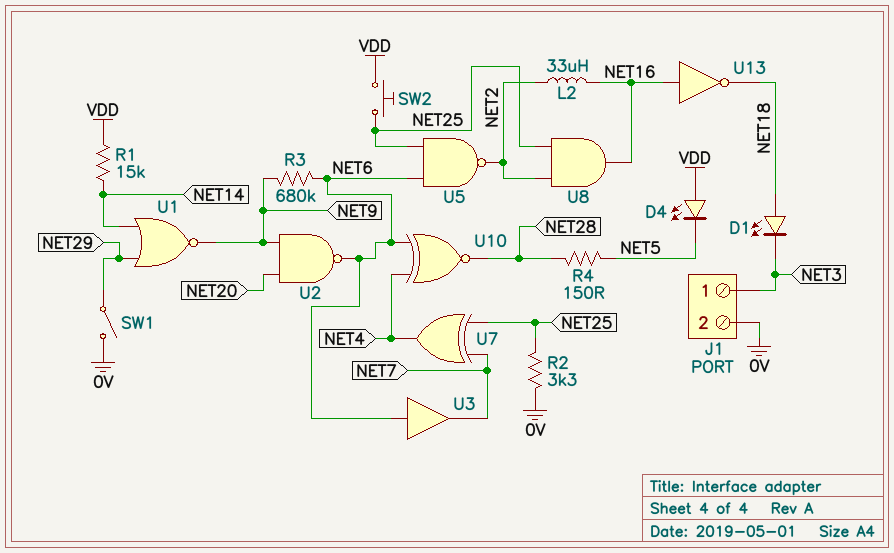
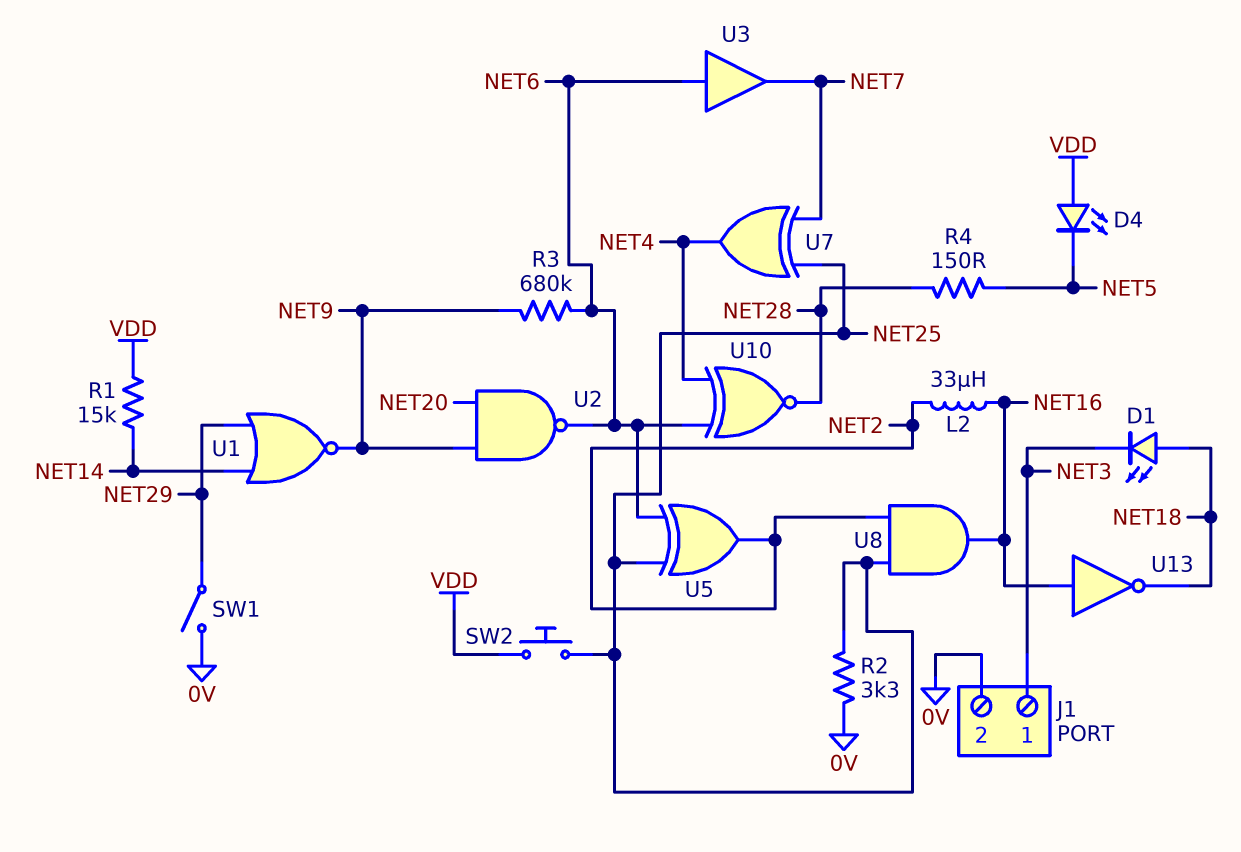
U5: NAND (in NET6, in NET25, out NET2) -> XOR (in NET6, in NET25, out NET2)

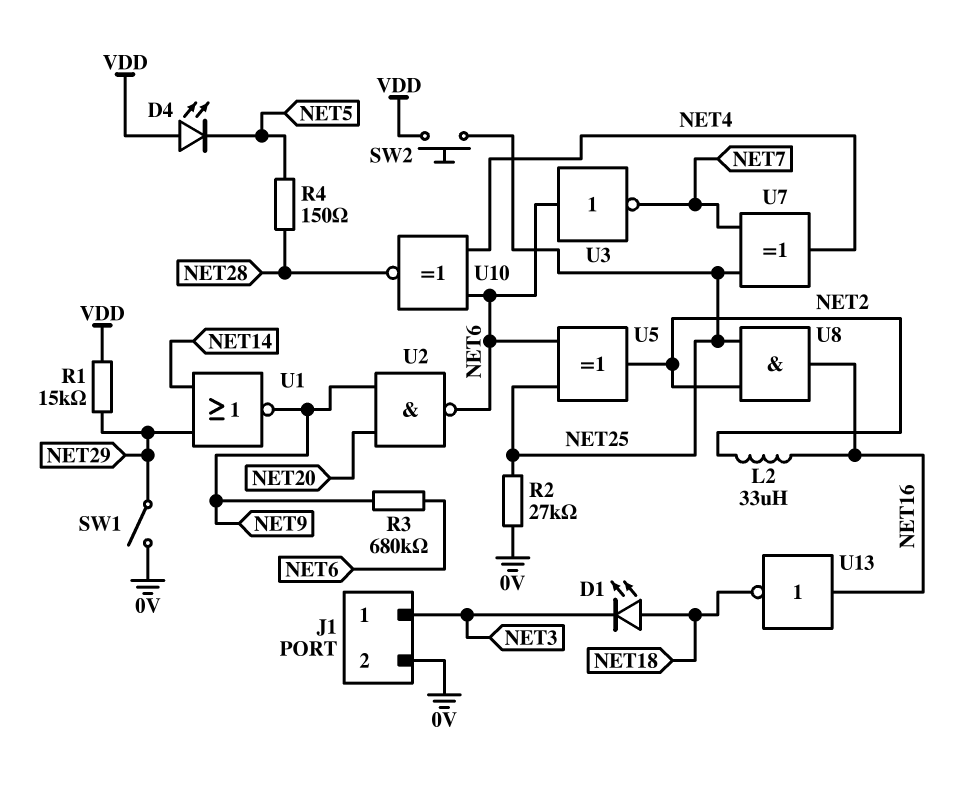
R1: 15k (NET14, VDD) -> 15k (NET29, VDD)
R2: 3.3k (0V, NET25) -> 27k (0V, NET25)
U3: buffer (in NET6, out NET7) -> NOT (in NET6, out NET7)

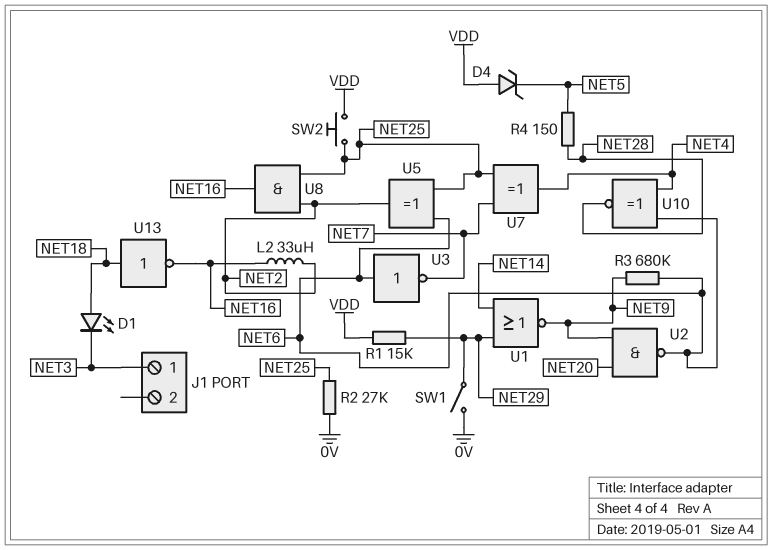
D4: LED (A VDD, K NET5) -> zener (A VDD, K NET5)
J1 pin 2: 0V -> none
U13: NOT (in NET16, out NET18) -> NOT (in NET18, out NET16)

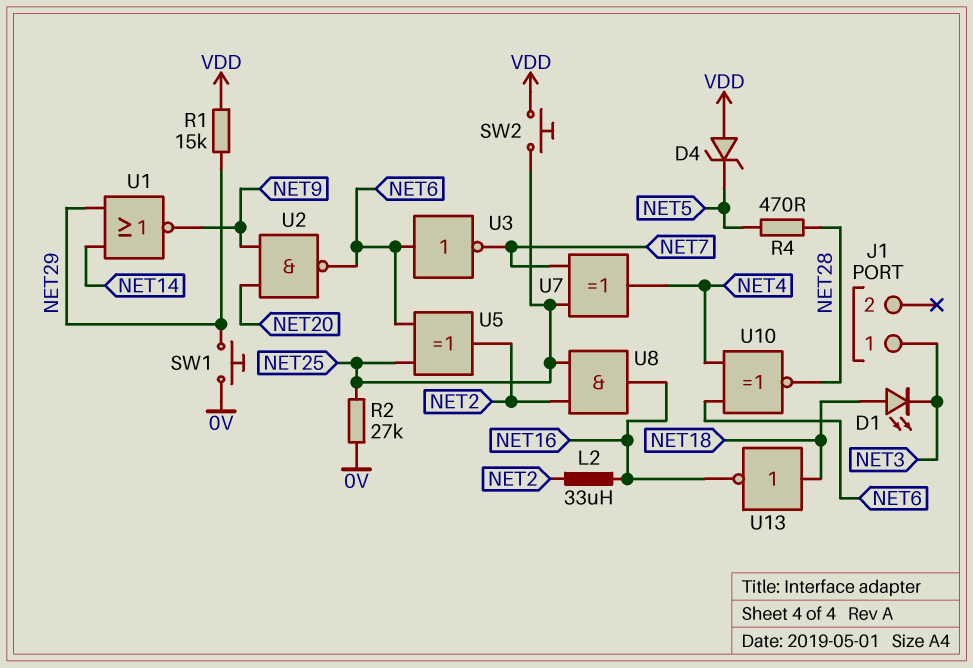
R3: 680k (NET6, NET9) -> none
R4: 150 (NET5, NET28) -> 470 (NET5, NET28)
SW1: switch (0V, NET29) -> button (0V, NET29)

